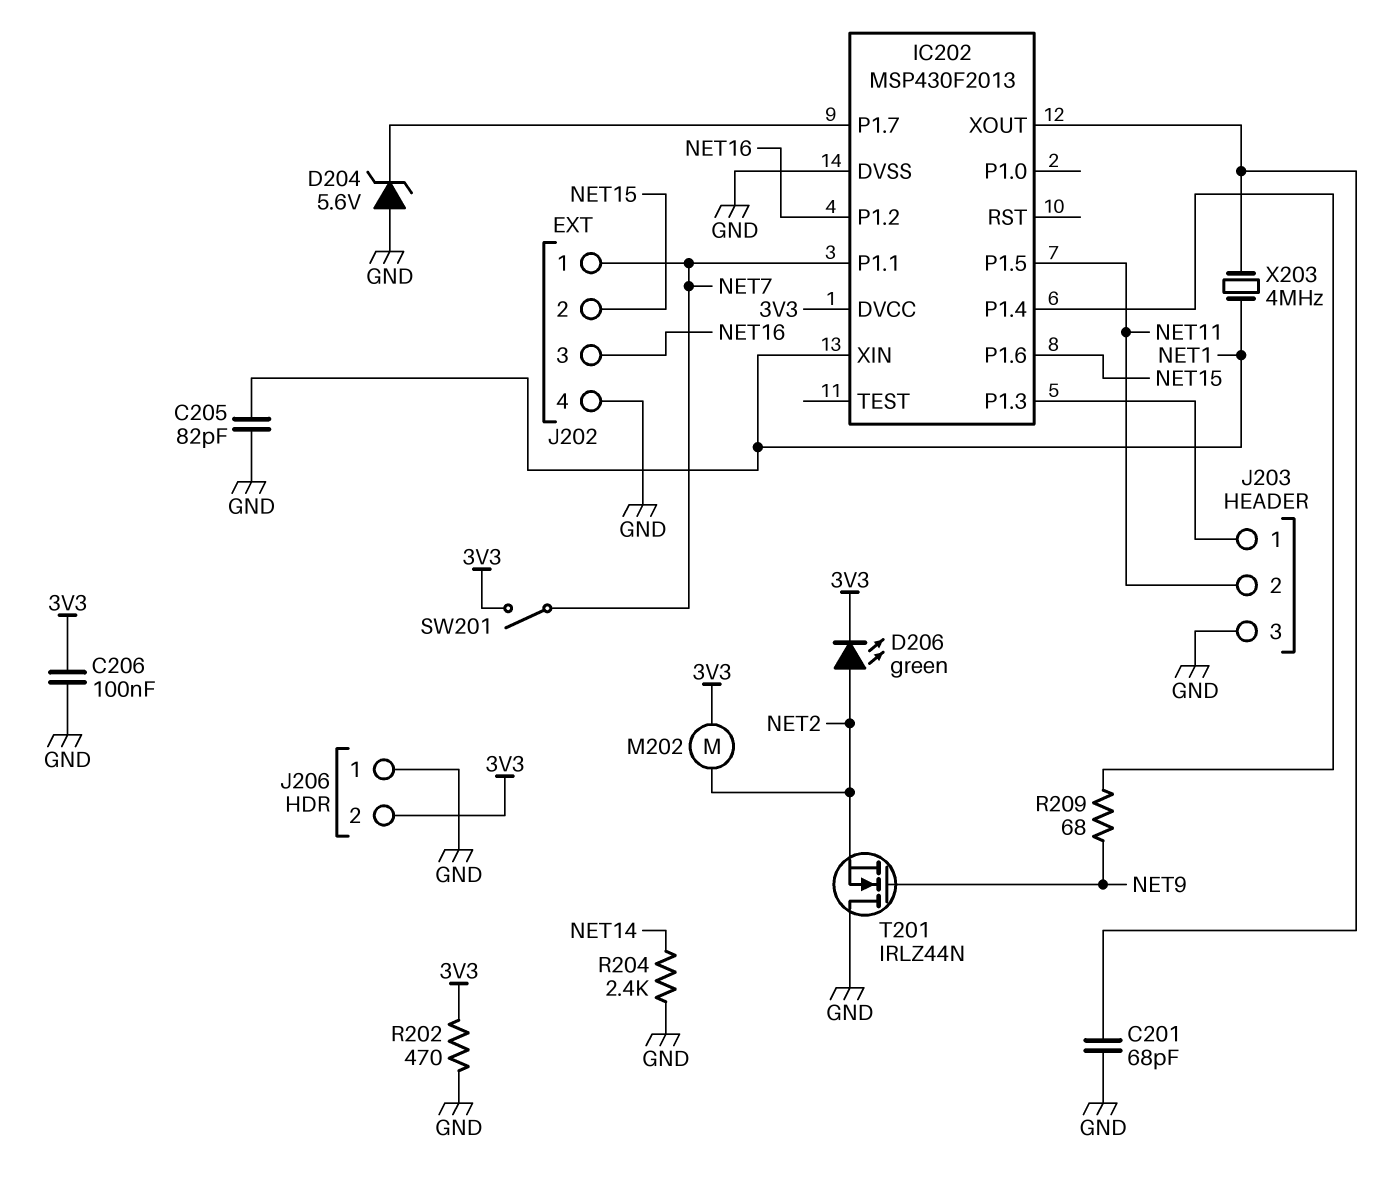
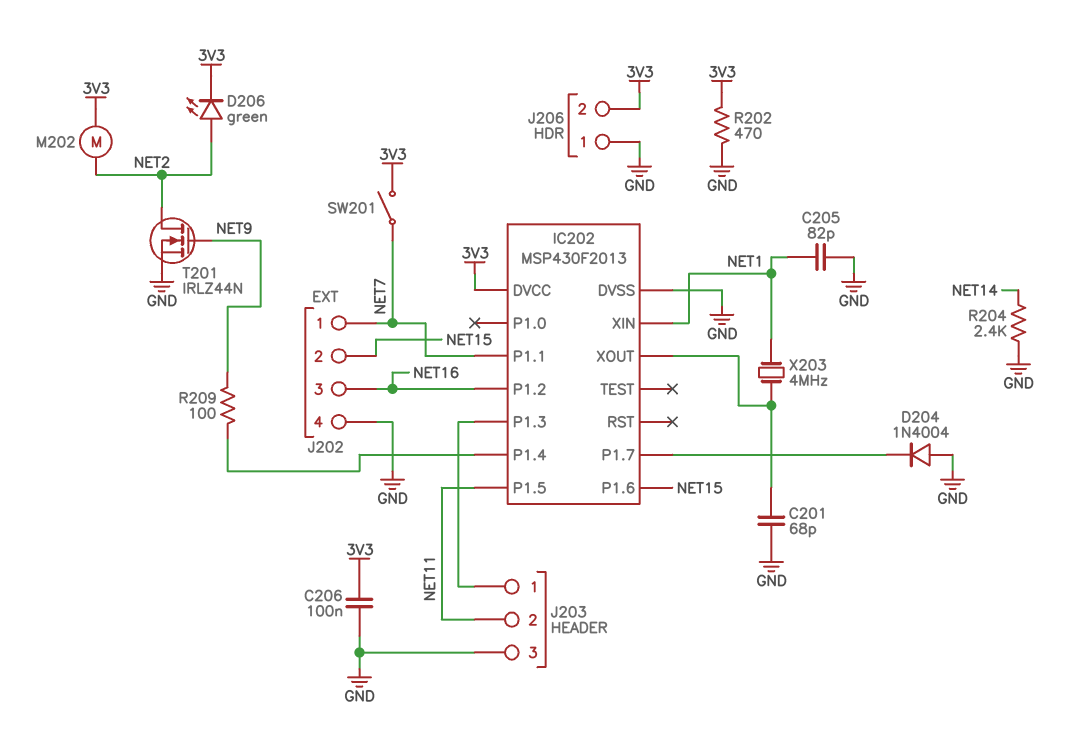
D204: zener 5.6V (A GND, K IC202/P1.7) -> diode 1N4004 (A GND, K IC202/P1.7)
R209: 68 (IC202/P1.4, NET9) -> 100 (IC202/P1.4, NET9)
T201: NMOS IRLZ44N (G NET9, D GND, S NET2) -> NMOS IRLZ44N (G NET9, D NET2, S GND)

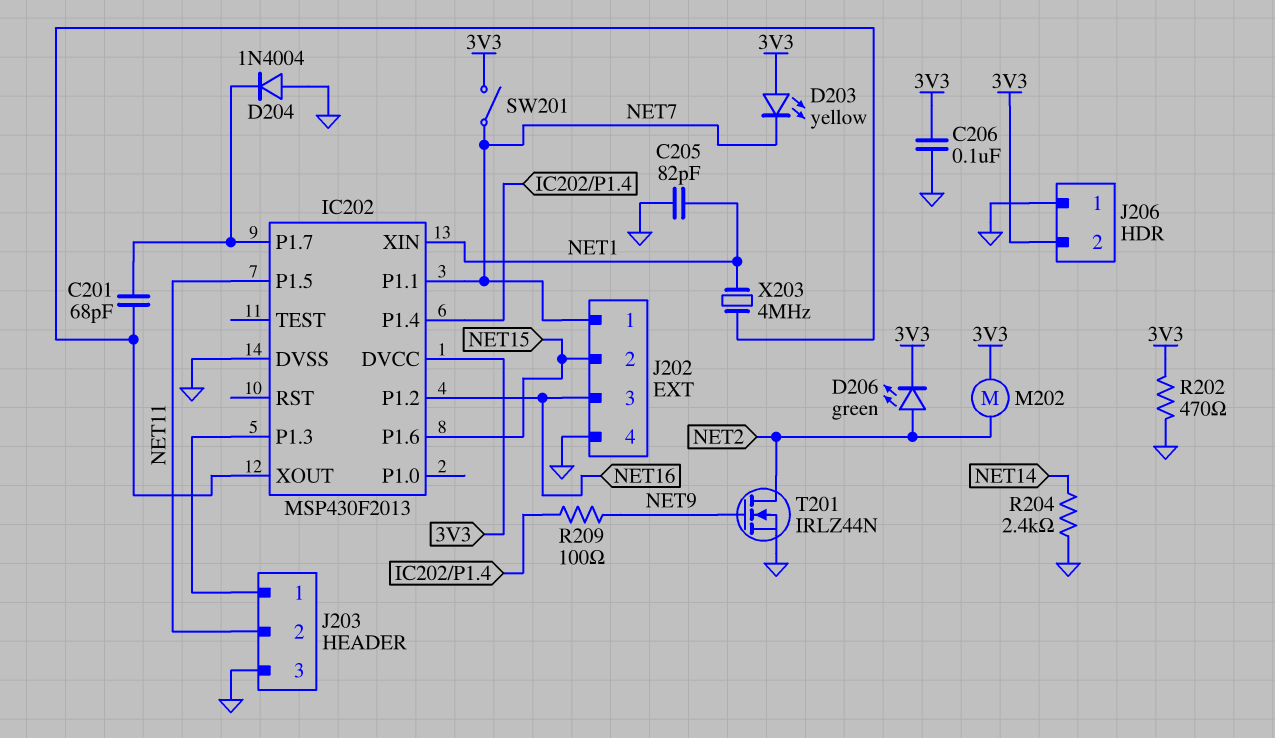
C201: 68pF (GND, IC202/XOUT) -> 68pF (IC202/P1.7, IC202/XOUT)
D203: none -> LED yellow (A 3V3, K NET7)

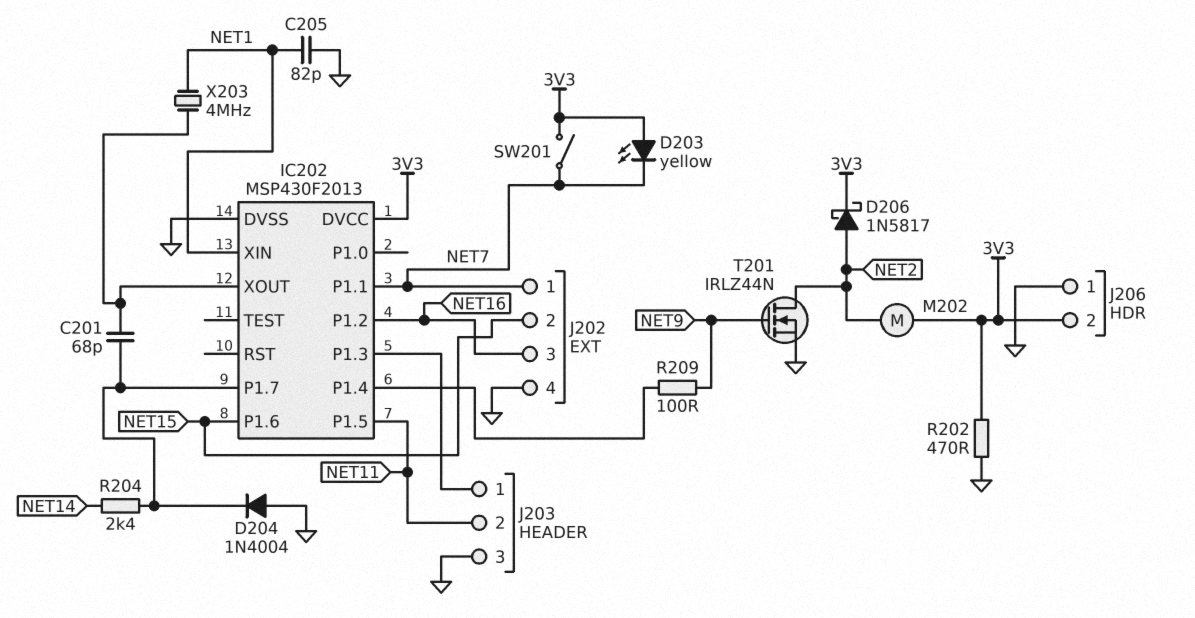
C206: 100nF (3V3, GND) -> none
D206: LED green (A NET2, K 3V3) -> schottky 1N5817 (A NET2, K 3V3)
R204: 2.4k (GND, NET14) -> 2.4k (IC202/P1.7, NET14)

